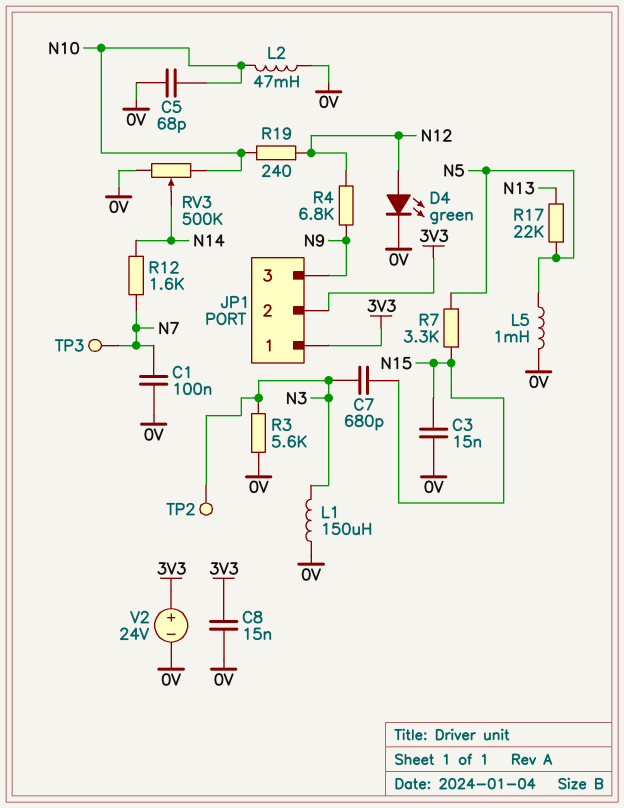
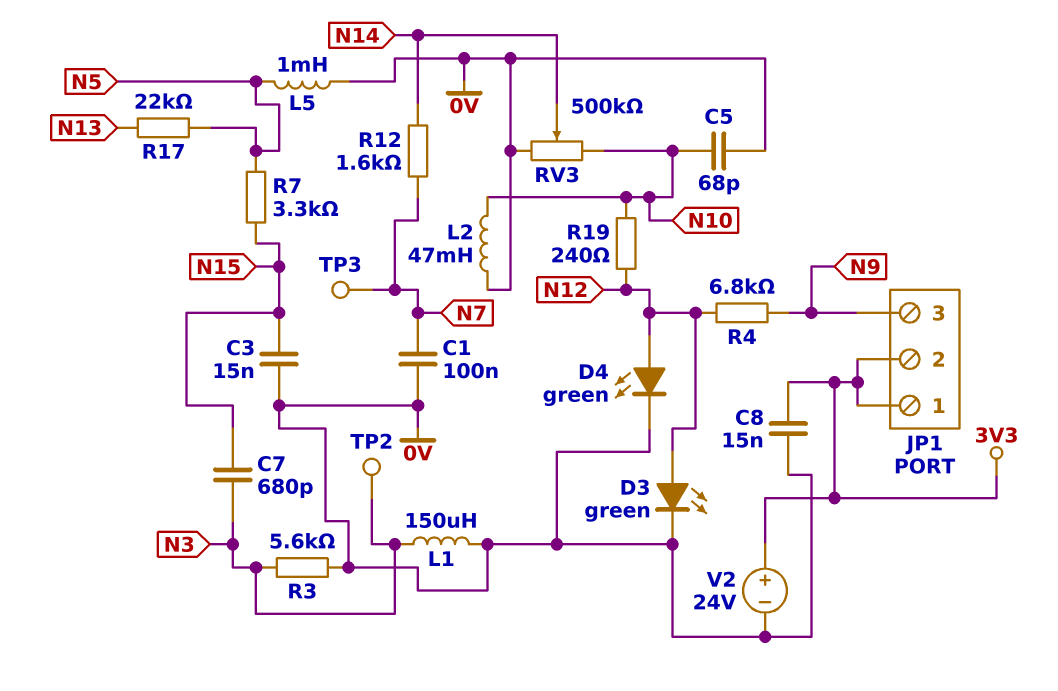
D3: none -> LED green (A N12, K 0V)

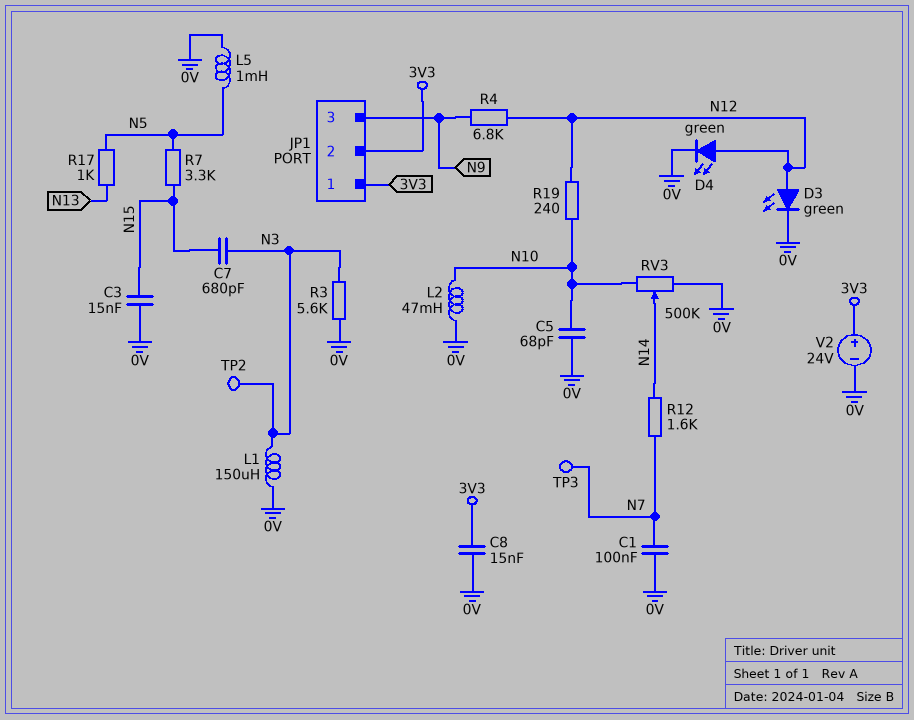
R17: 22k (N5, N13) -> 1k (N5, N13)

